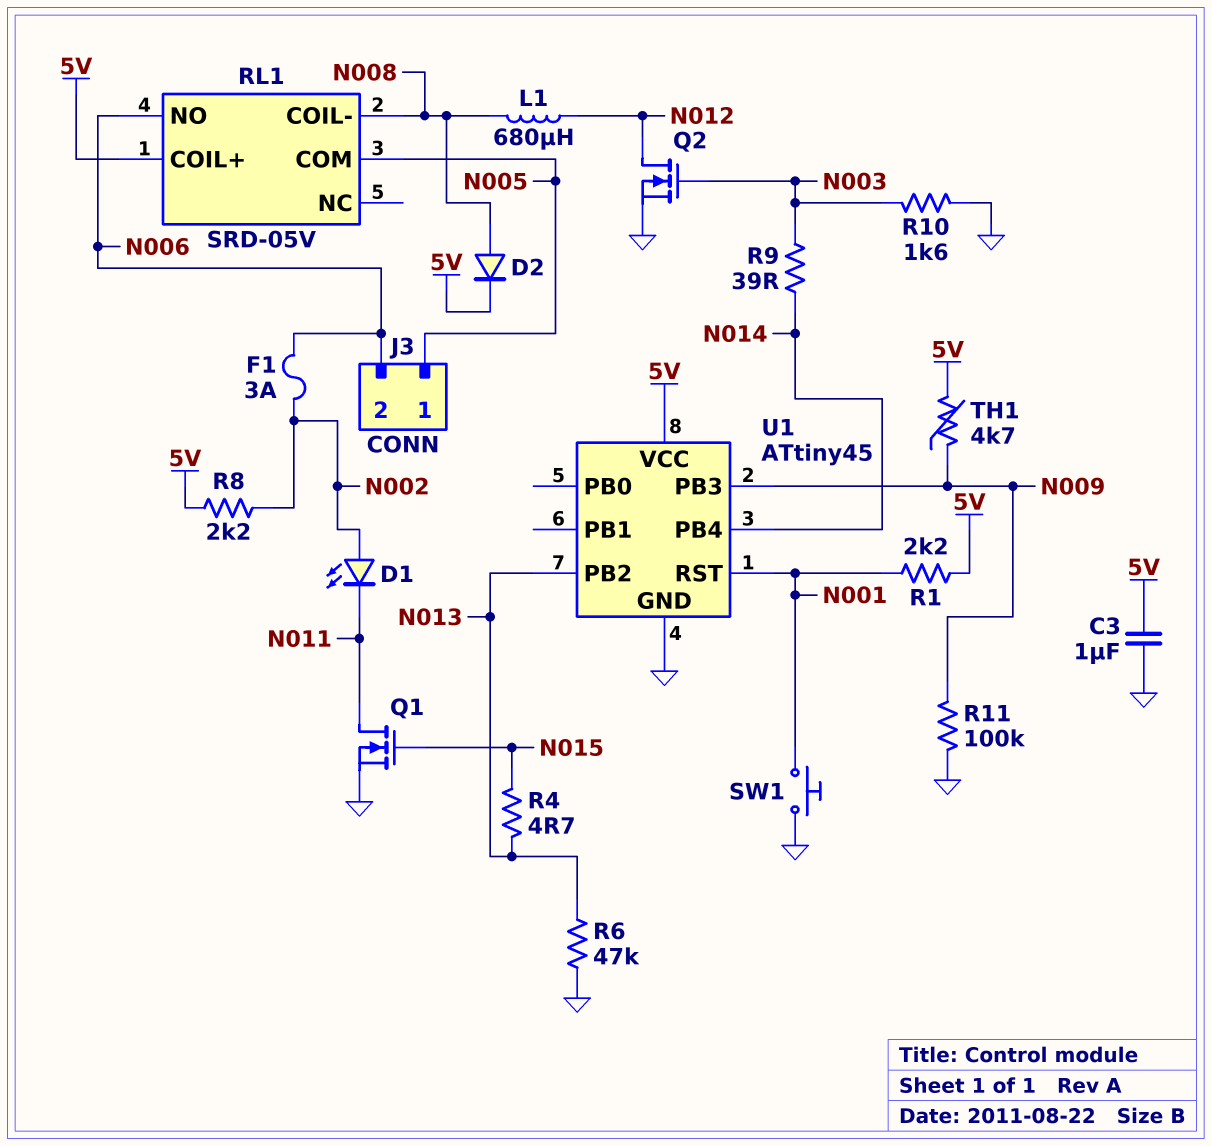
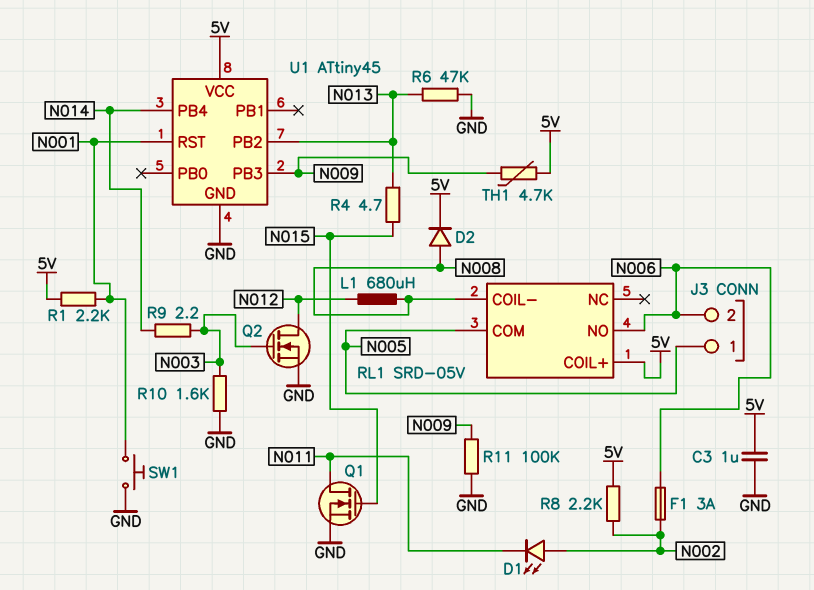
R9: 39 (N003, N014) -> 2.2 (N003, N014)

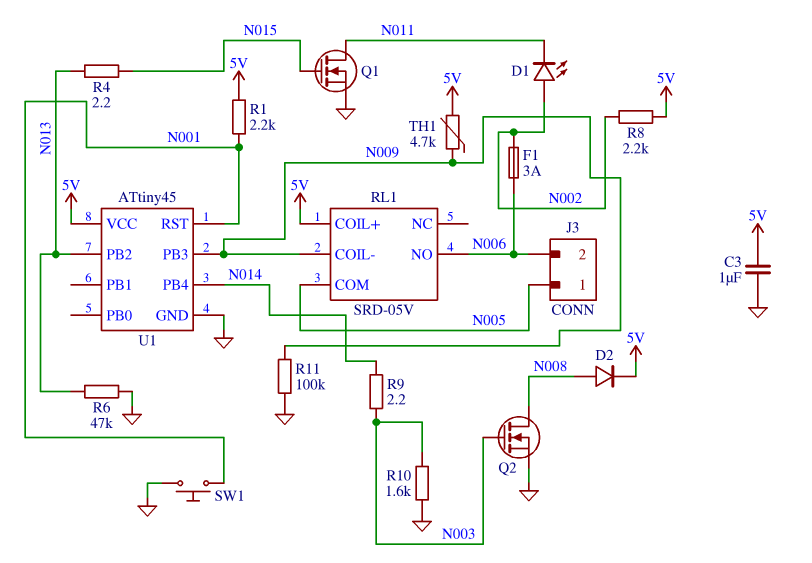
L1: 680uH (N008, N012) -> none
Q2: NMOS (G N003, D N012, S GND) -> NMOS (G N003, D N008, S GND)
R4: 4.7 (N013, N015) -> 2.2 (N013, N015)
RL1 pin COIL-: N008 -> N009

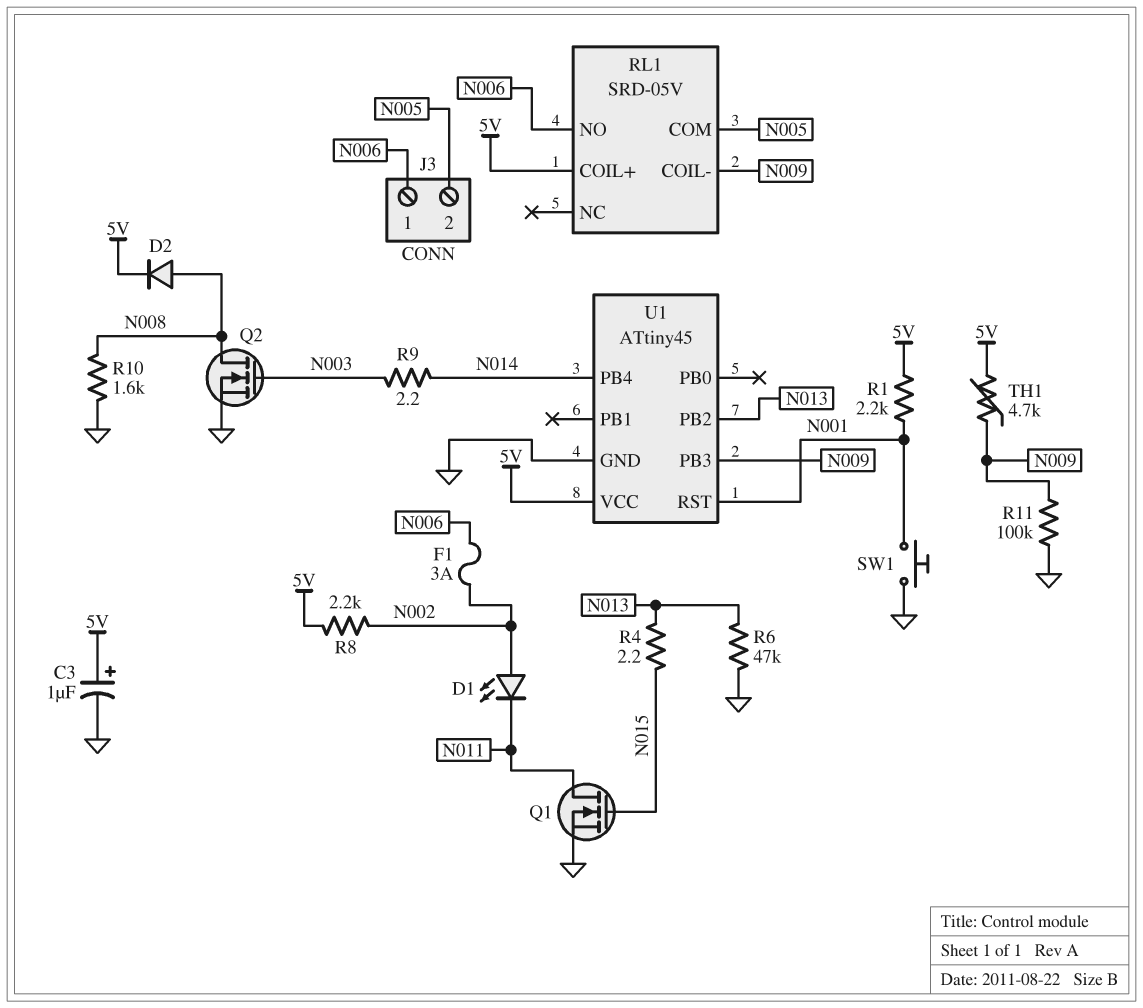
C3: 1uF (5V, GND) -> 1uF (plus 5V, minus GND)
J3 pin 1: N005 -> N006
J3 pin 2: N006 -> N005
R10: 1.6k (GND, N003) -> 1.6k (GND, N008)

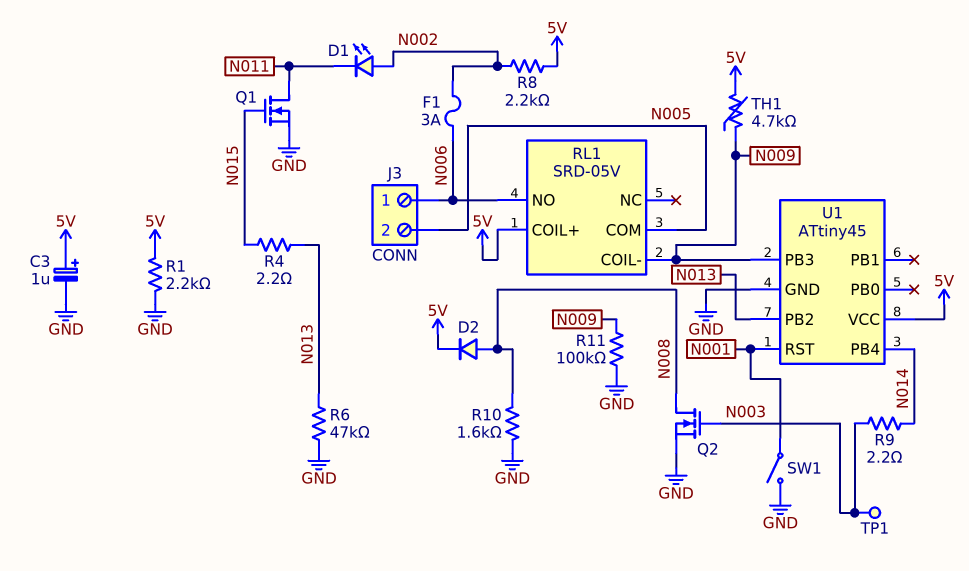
R1: 2.2k (5V, N001) -> 2.2k (5V, GND)
SW1: button (GND, N001) -> switch (GND, N001)
TP1: none -> test point (N003)

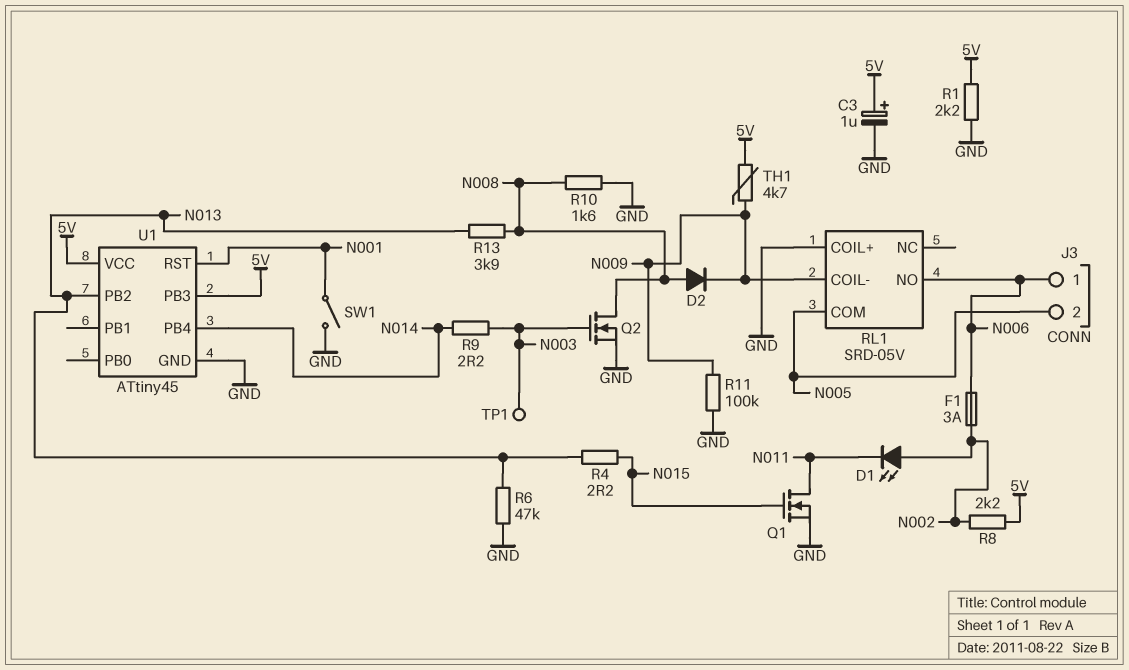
D2: diode (A N008, K 5V) -> diode (A N008, K N009)
R13: none -> 3.9k (N008, N013)
RL1 pin COIL+: 5V -> GND
U1 pin PB3: N009 -> 5V

